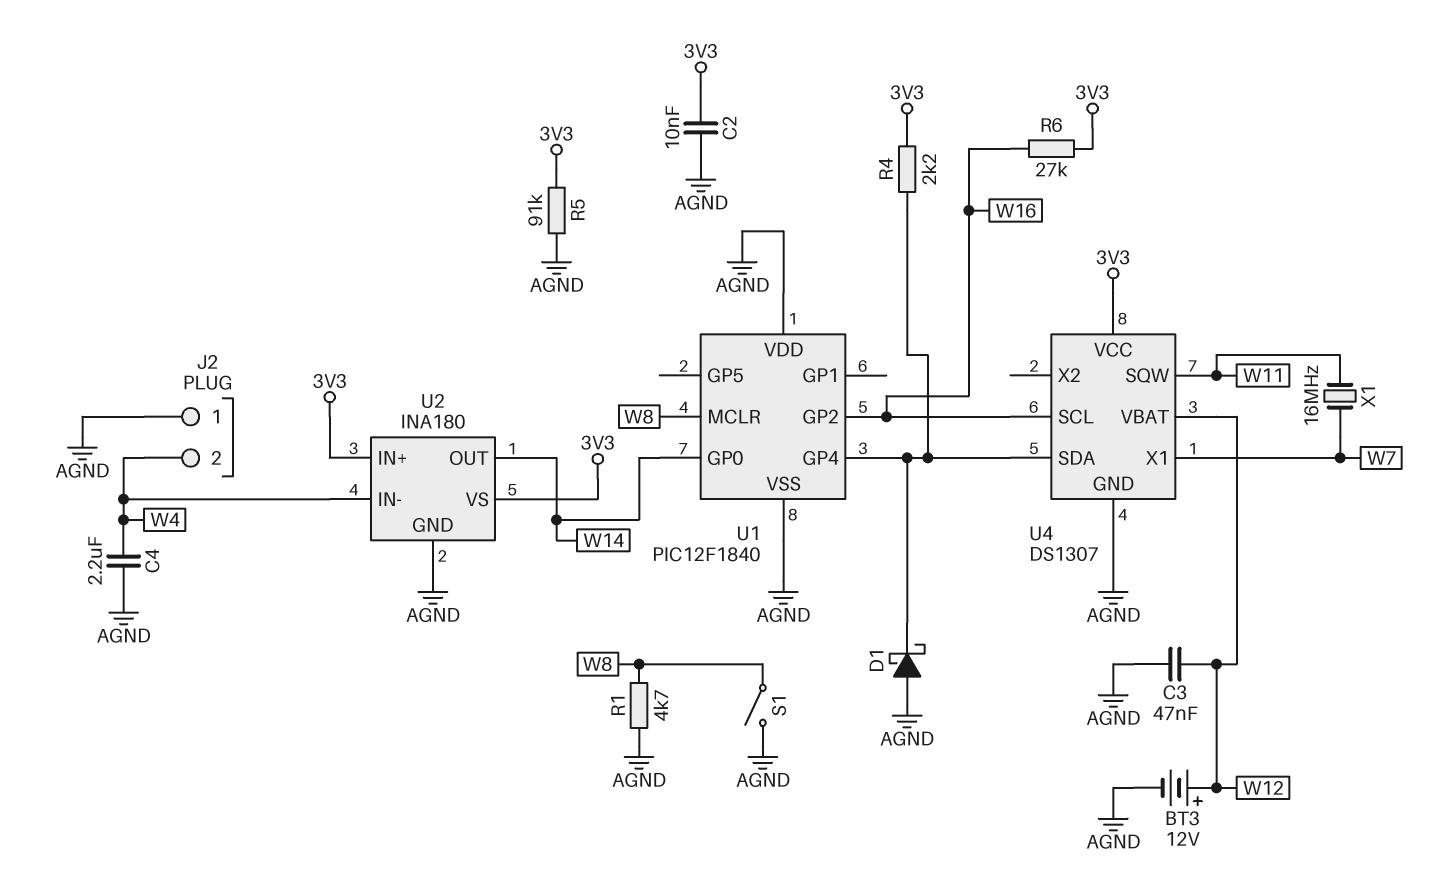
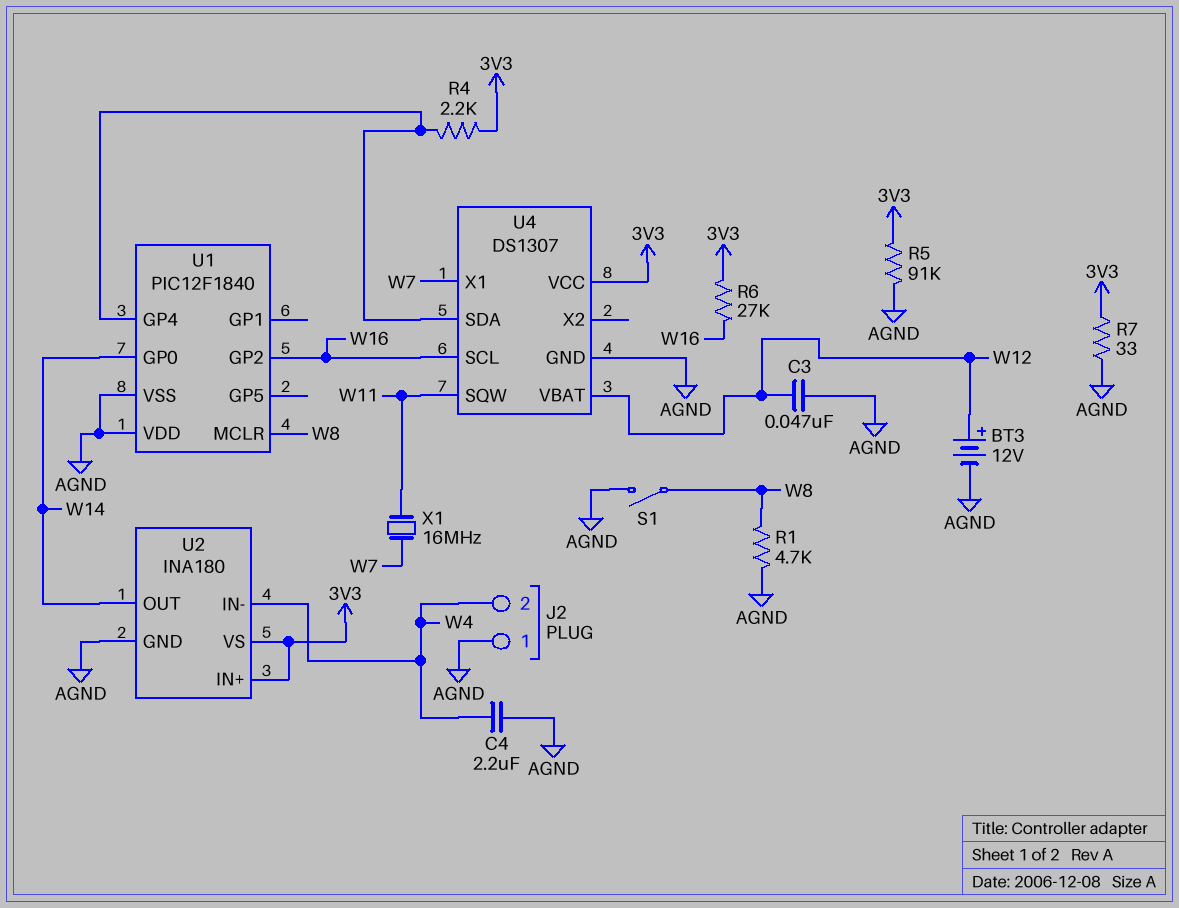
C2: 10nF (3V3, AGND) -> none
D1: schottky (A AGND, K U1/GP4) -> none
R7: none -> 33 (3V3, AGND)

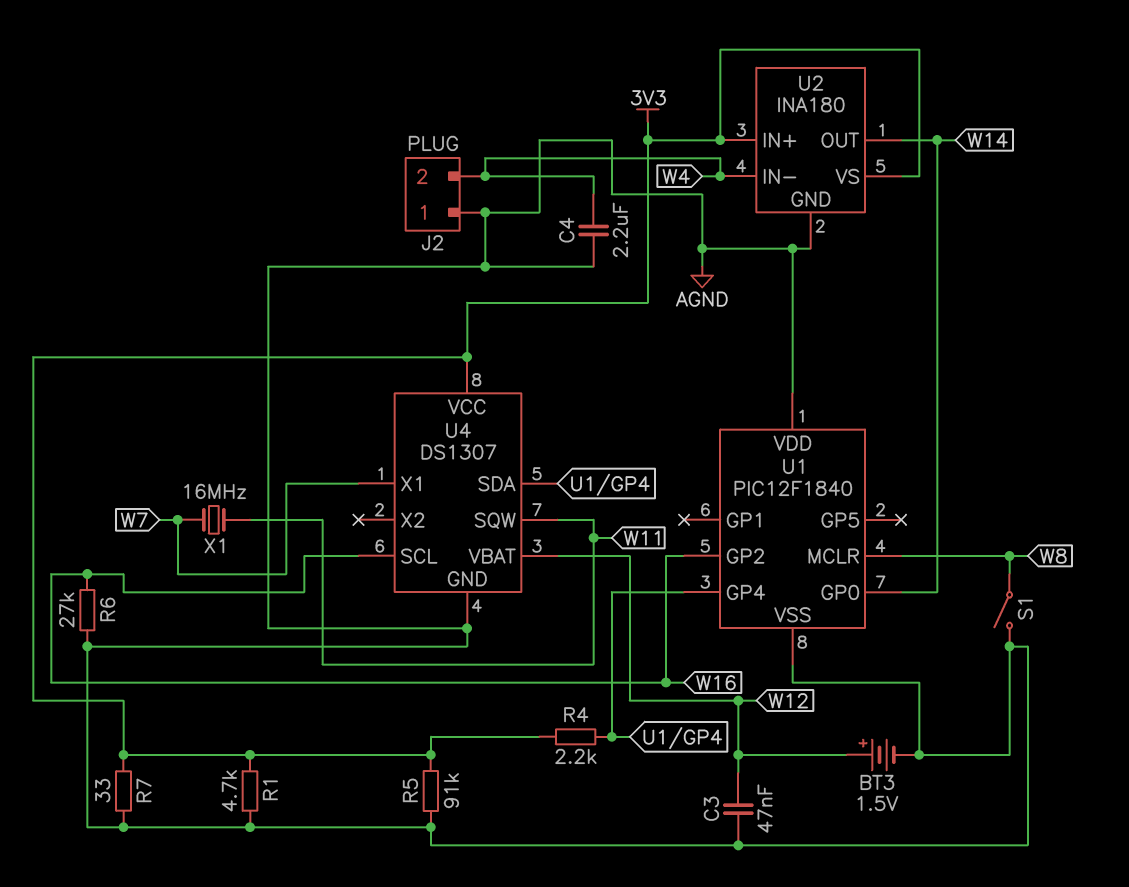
BT3: 12V (plus W12, minus AGND) -> 1.5V (plus W12, minus AGND)
R1: 4.7k (AGND, W8) -> 4.7k (3V3, AGND)
R6: 27k (3V3, W16) -> 27k (AGND, W16)

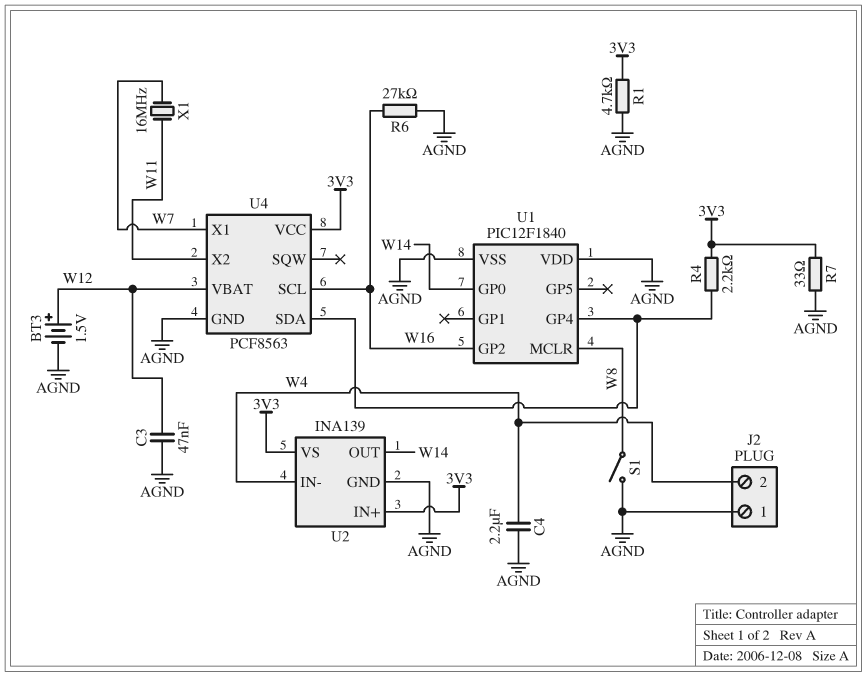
R5: 91k (3V3, AGND) -> none
U2: INA180 -> INA139
U4: DS1307 -> PCF8563
U4 pin SQW: W11 -> none
U4 pin X2: none -> W11

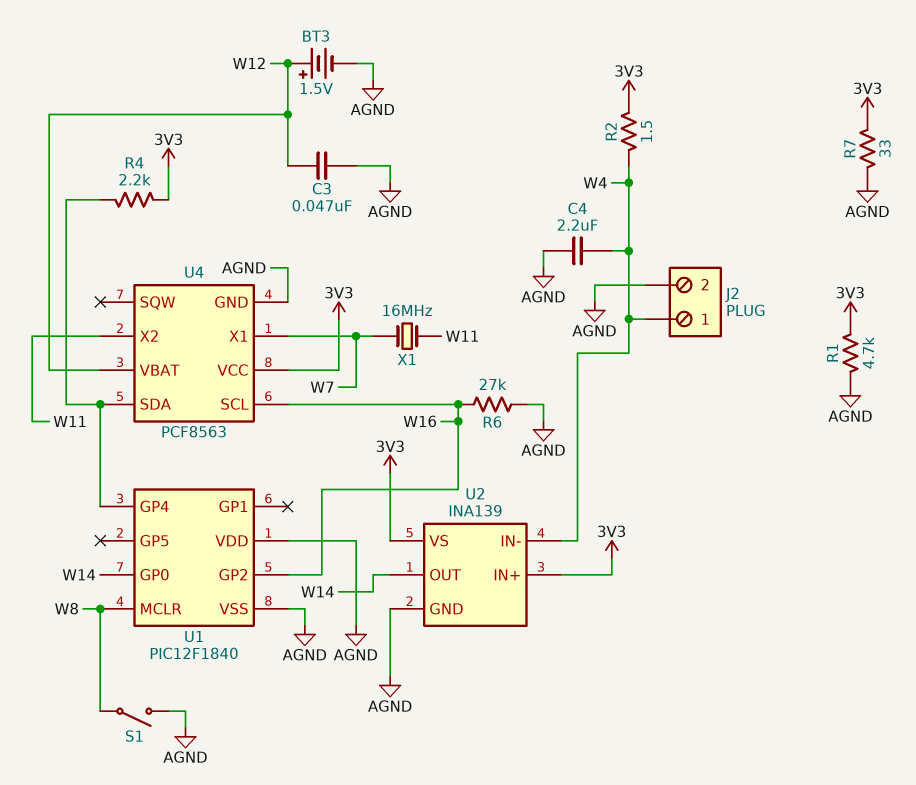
J2 pin 1: AGND -> W4
J2 pin 2: W4 -> AGND
R2: none -> 1.5 (3V3, W4)

